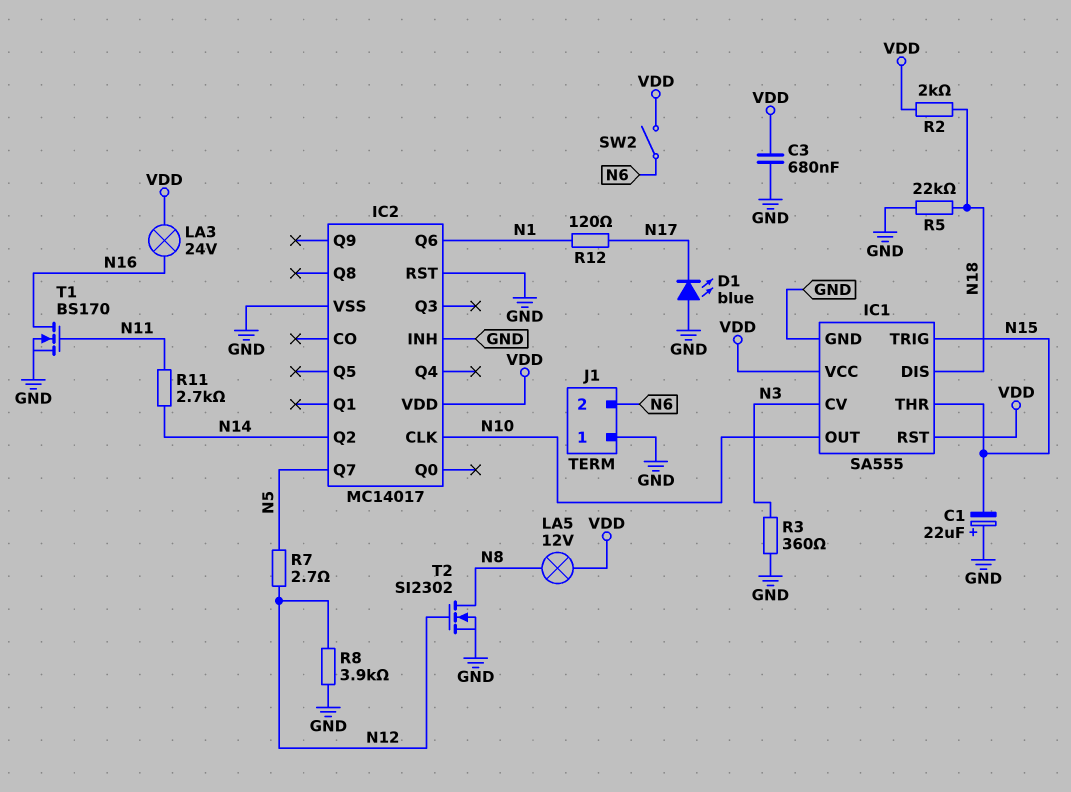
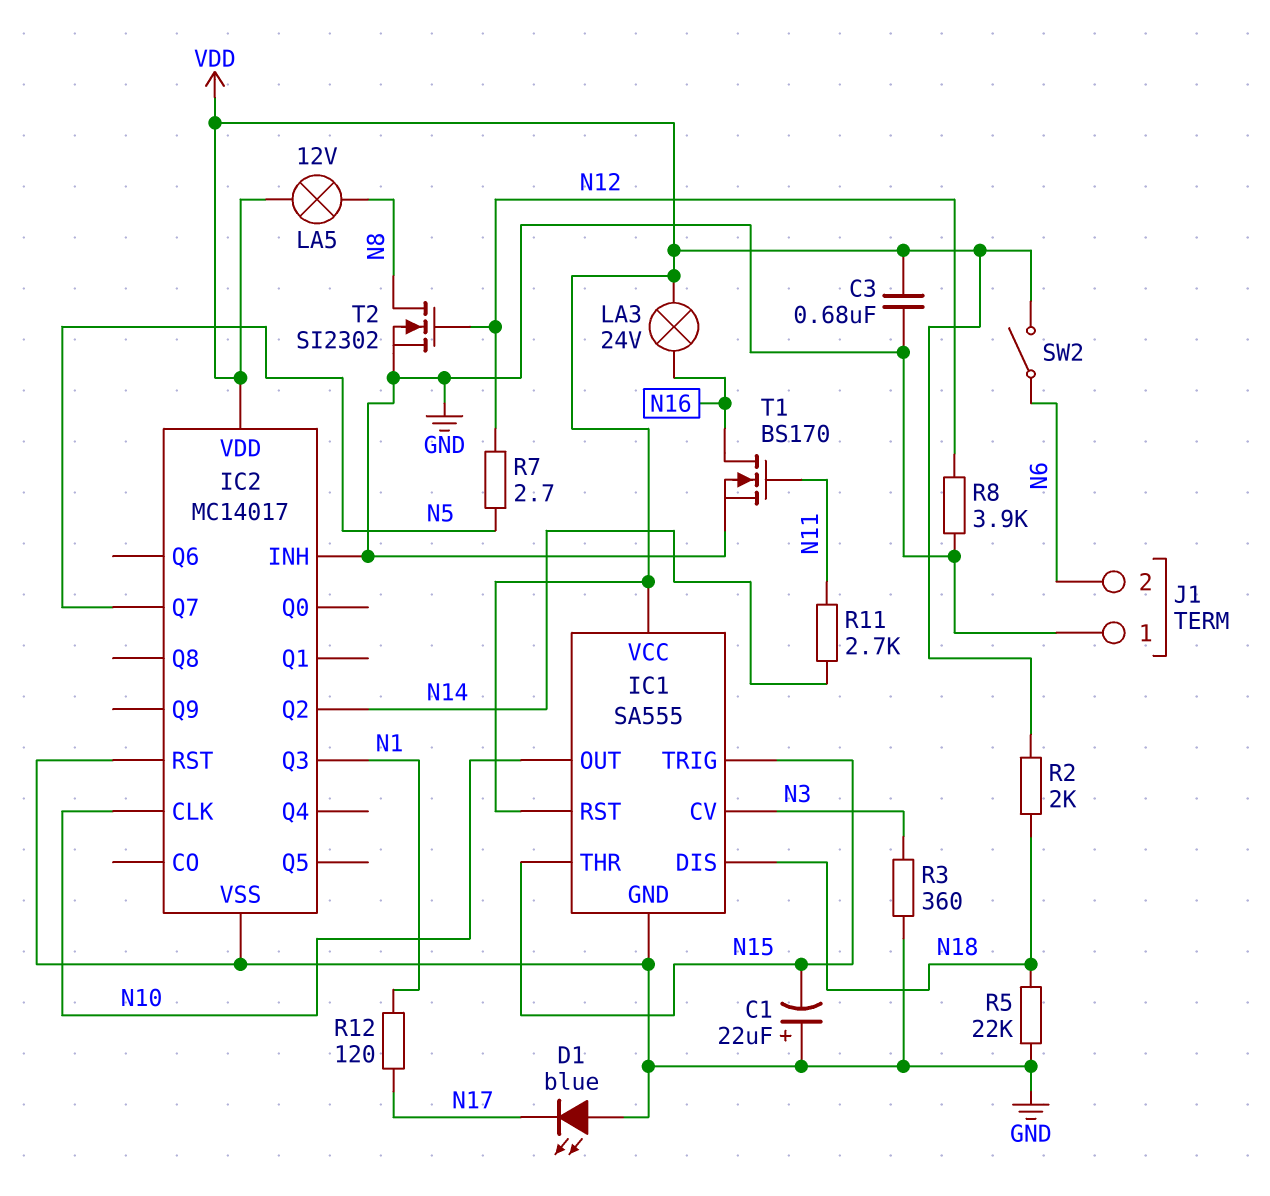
IC2 pin Q3: none -> N1
IC2 pin Q6: N1 -> none

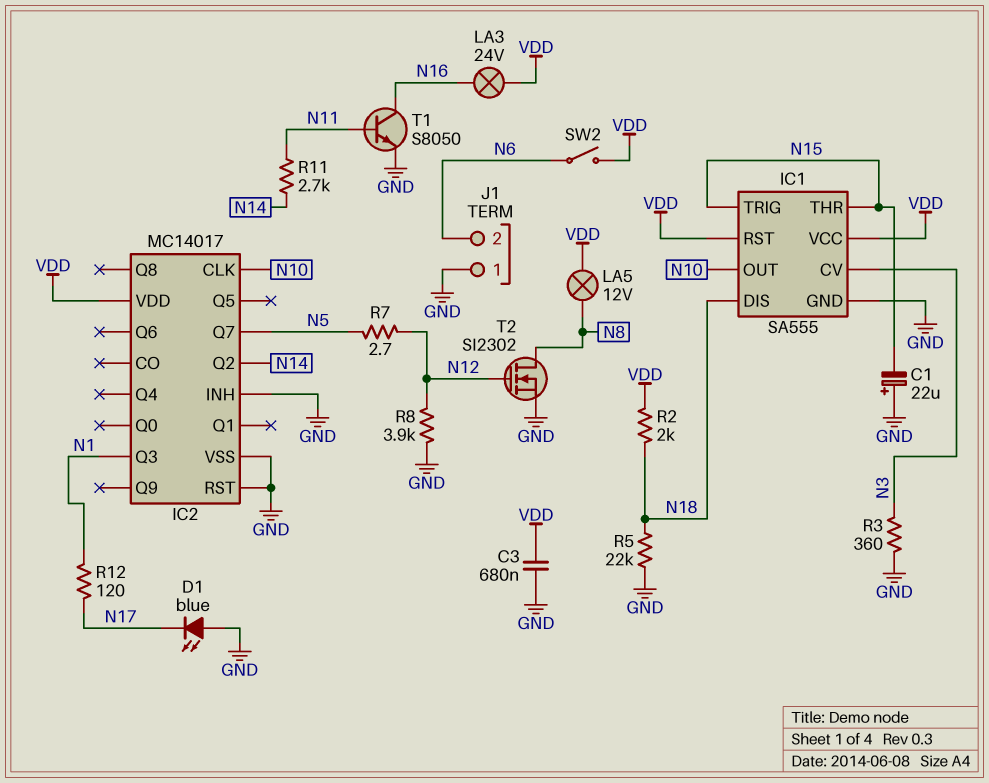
T1: NMOS BS170 (G N11, D N16, S GND) -> NPN S8050 (B N11, C N16, E GND)

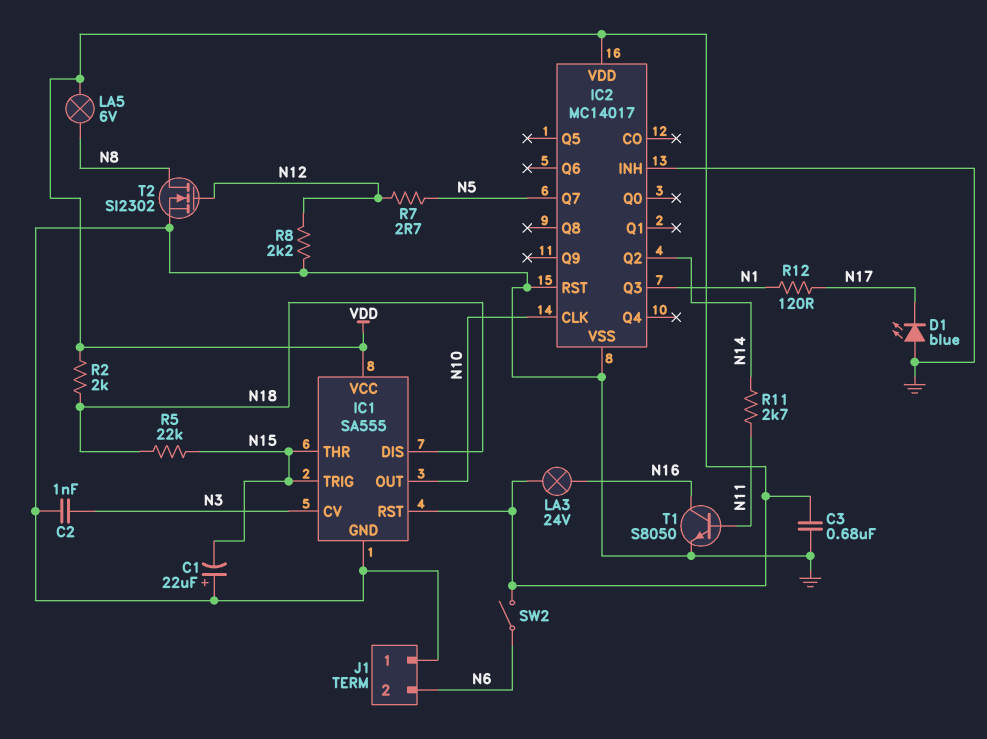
C2: none -> 1nF (GND, N3)
LA5: lamp 12V (N8, VDD) -> lamp 6V (N8, VDD)
R3: 360 (GND, N3) -> none
R5: 22k (GND, N18) -> 22k (N15, N18)
R8: 3.9k (GND, N12) -> 2.2k (GND, N12)

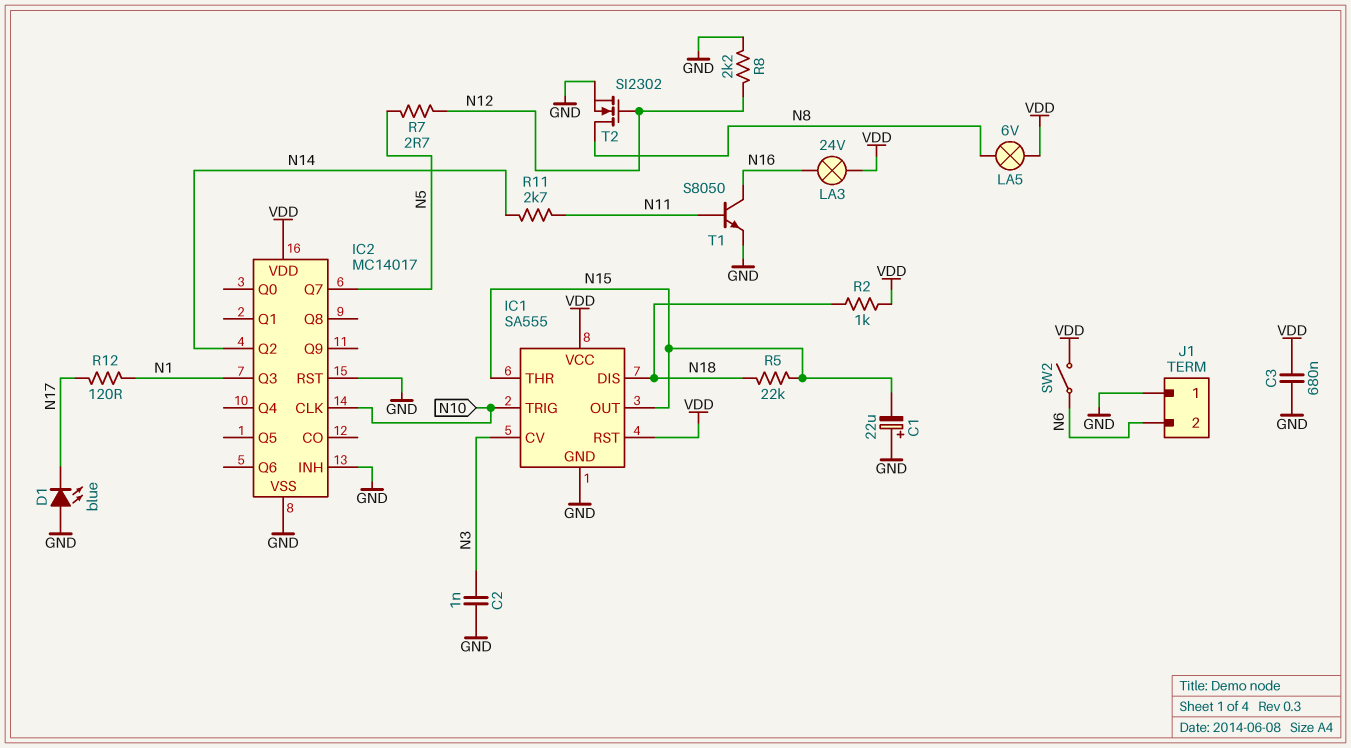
IC1 pin OUT: N10 -> N15
IC1 pin TRIG: N15 -> N10
R2: 2k (N18, VDD) -> 1k (N18, VDD)

